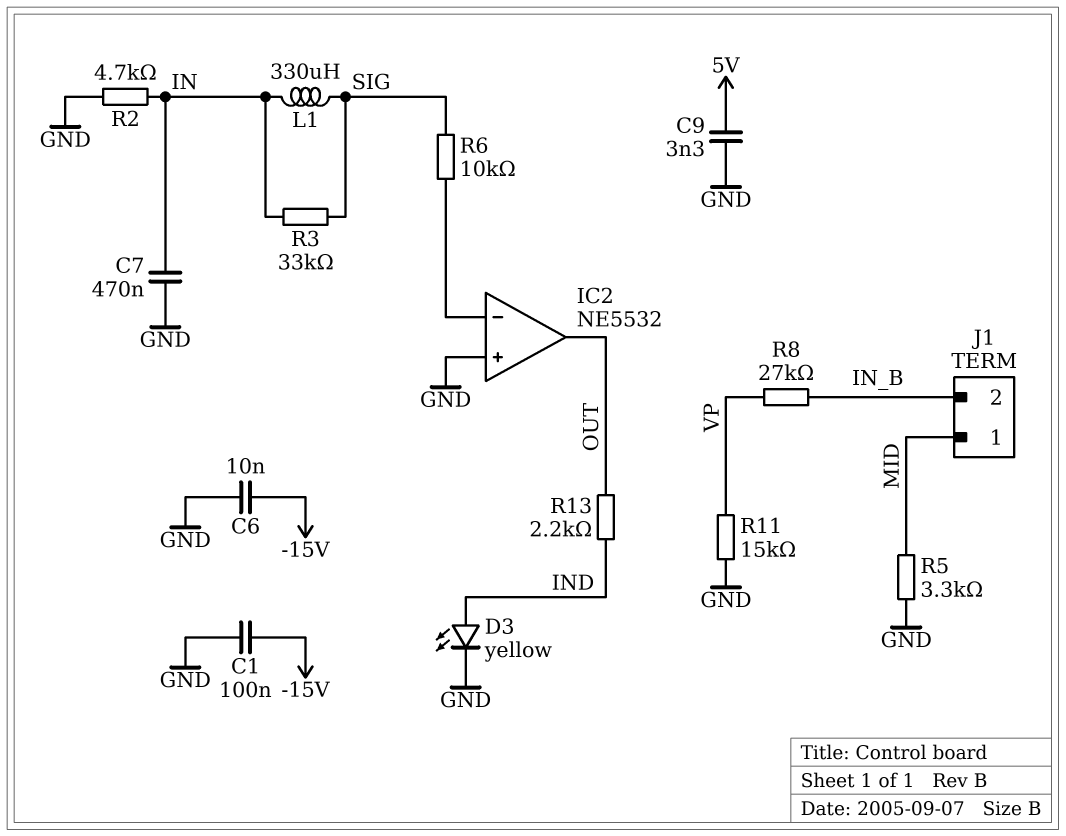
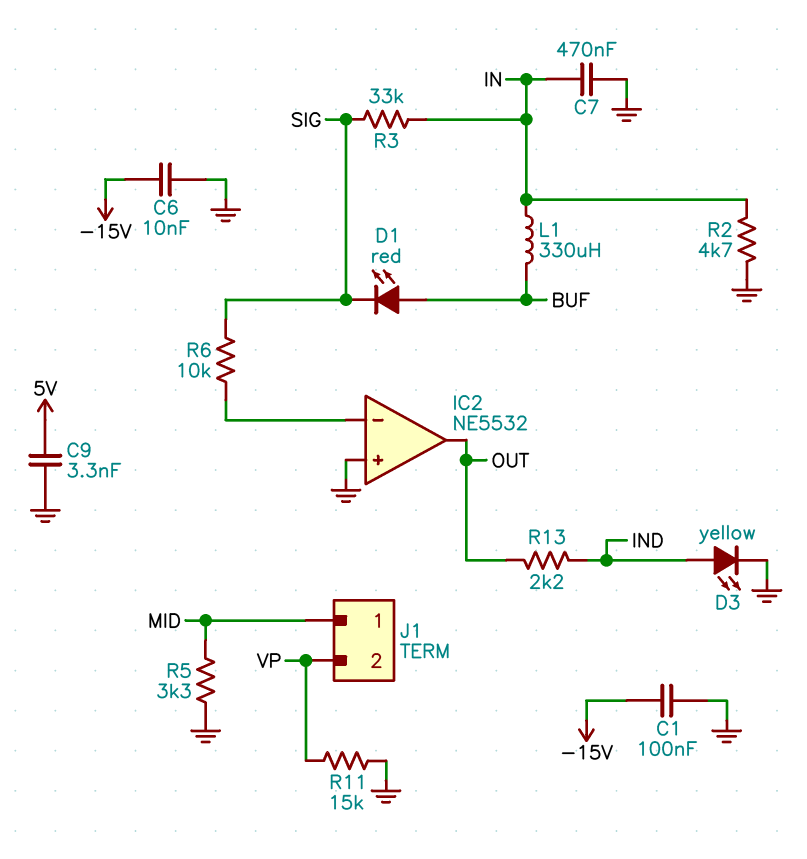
D1: none -> LED red (A BUF, K SIG)
J1 pin 2: IN_B -> VP
L1: 330uH (IN, SIG) -> 330uH (BUF, IN)
R8: 27k (IN_B, VP) -> none

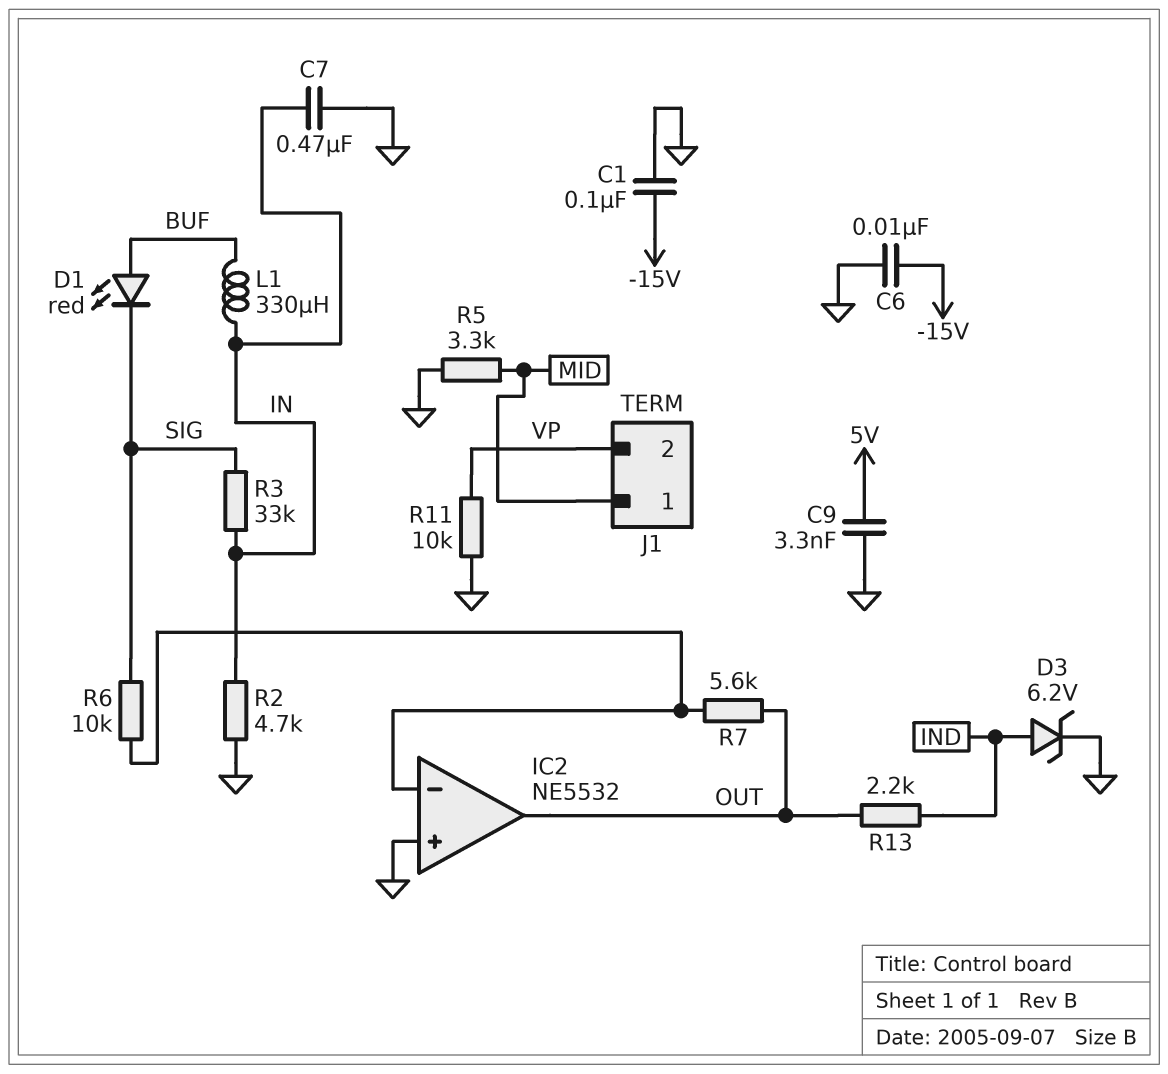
D3: LED yellow (A IND, K GND) -> zener 6.2V (A IND, K GND)
R7: none -> 5.6k (IC2/in-, OUT)
R11: 15k (GND, VP) -> 10k (GND, VP)

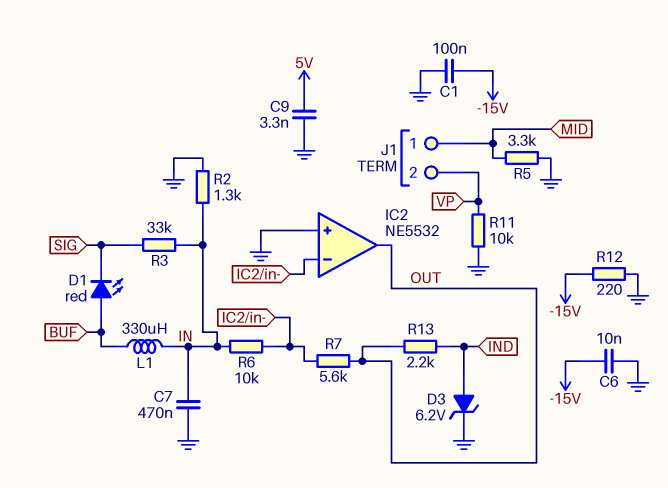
R2: 4.7k (GND, IN) -> 1.3k (GND, IN)
R6: 10k (IC2/in-, SIG) -> 10k (IC2/in-, IN)
R12: none -> 220 (-15V, GND)

